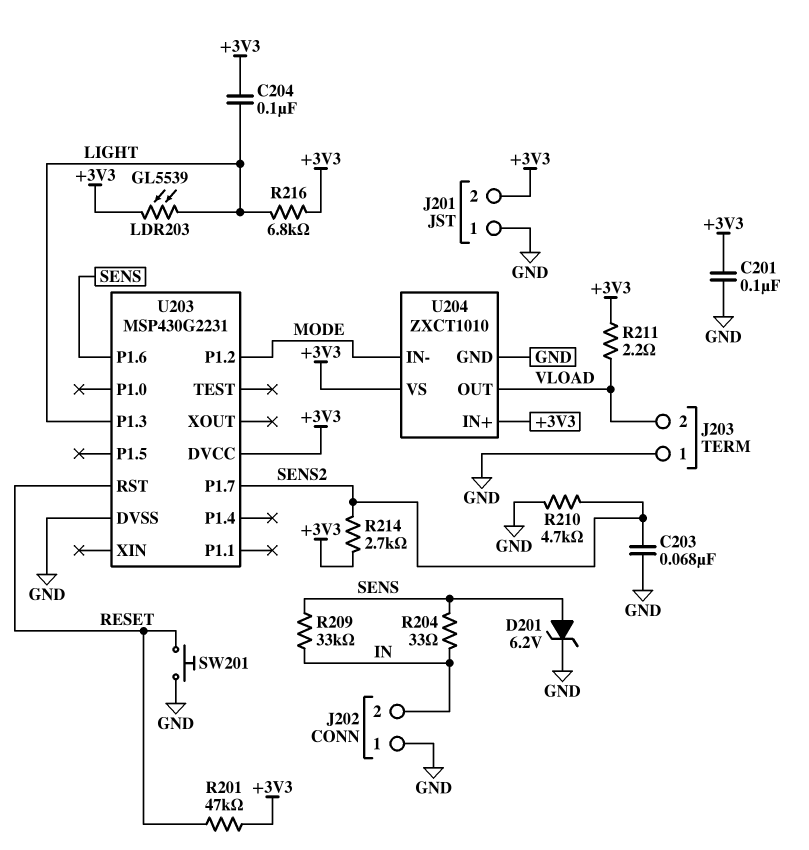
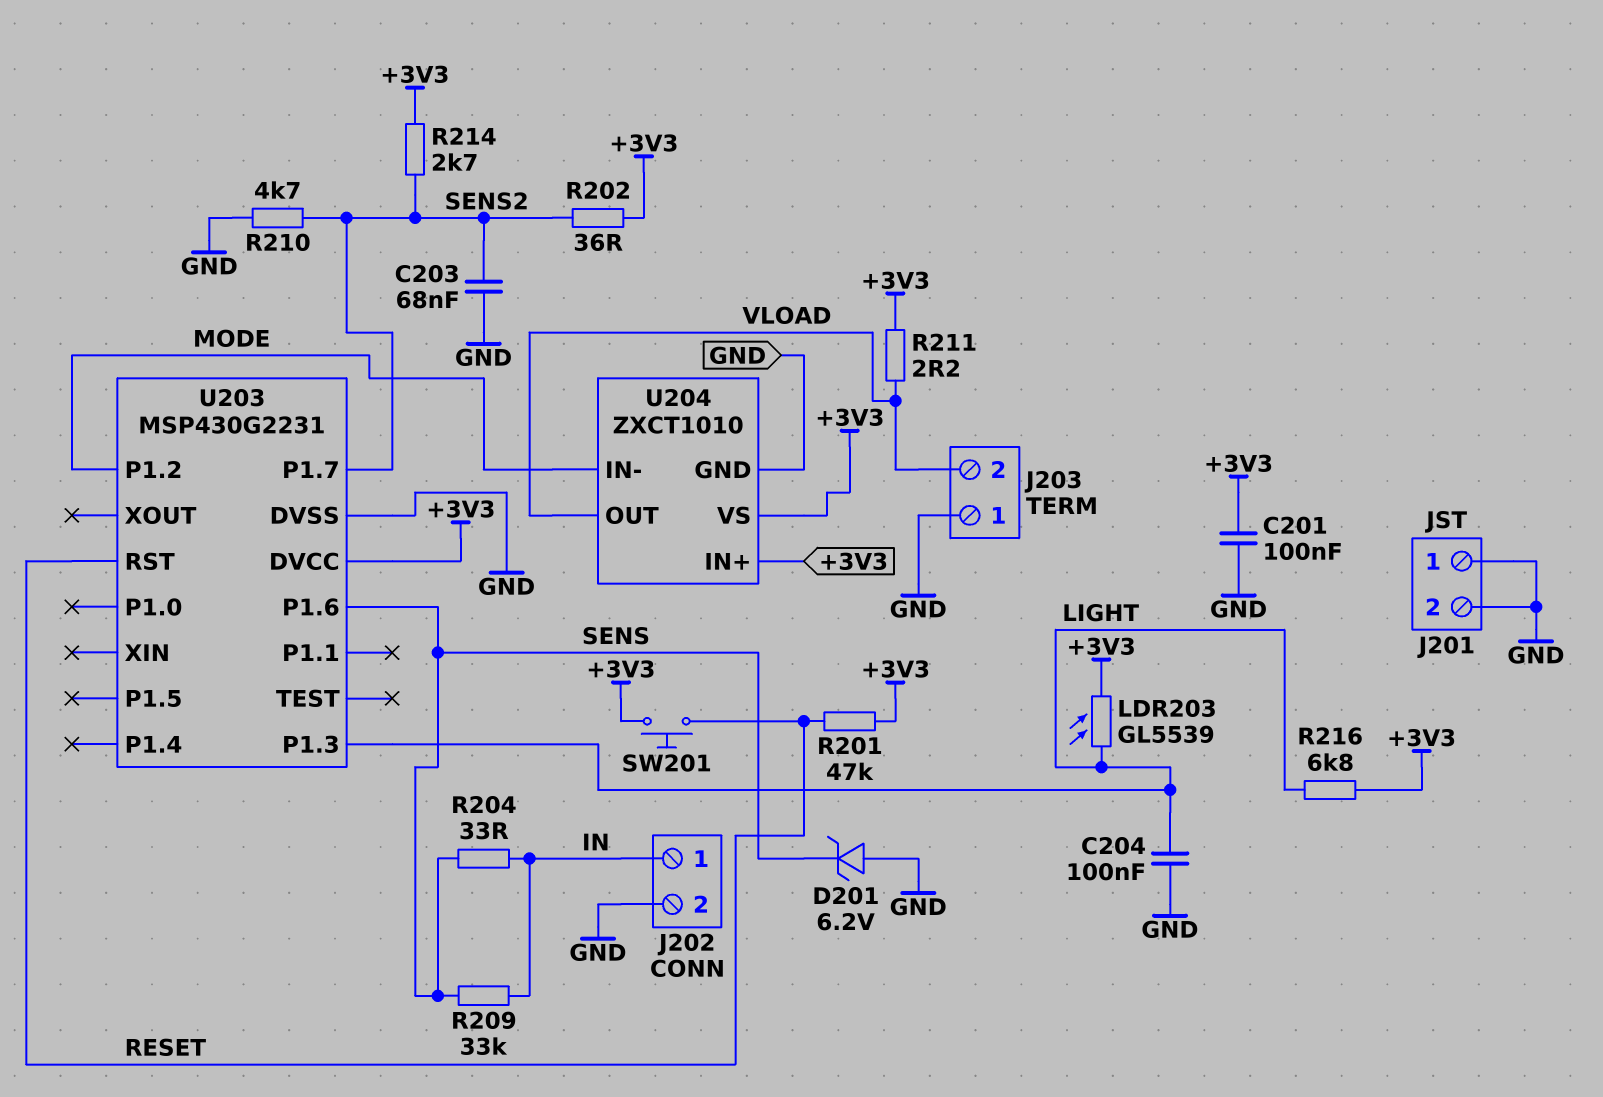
C204: 100nF (+3V3, LIGHT) -> 100nF (GND, LIGHT)
D201: zener 6.2V (A SENS, K GND) -> zener 6.2V (A GND, K SENS)
J201 pin 2: +3V3 -> GND
J202 pin 1: GND -> IN
J202 pin 2: IN -> GND
R202: none -> 36 (+3V3, SENS2)
SW201: button (GND, RESET) -> button (+3V3, RESET)

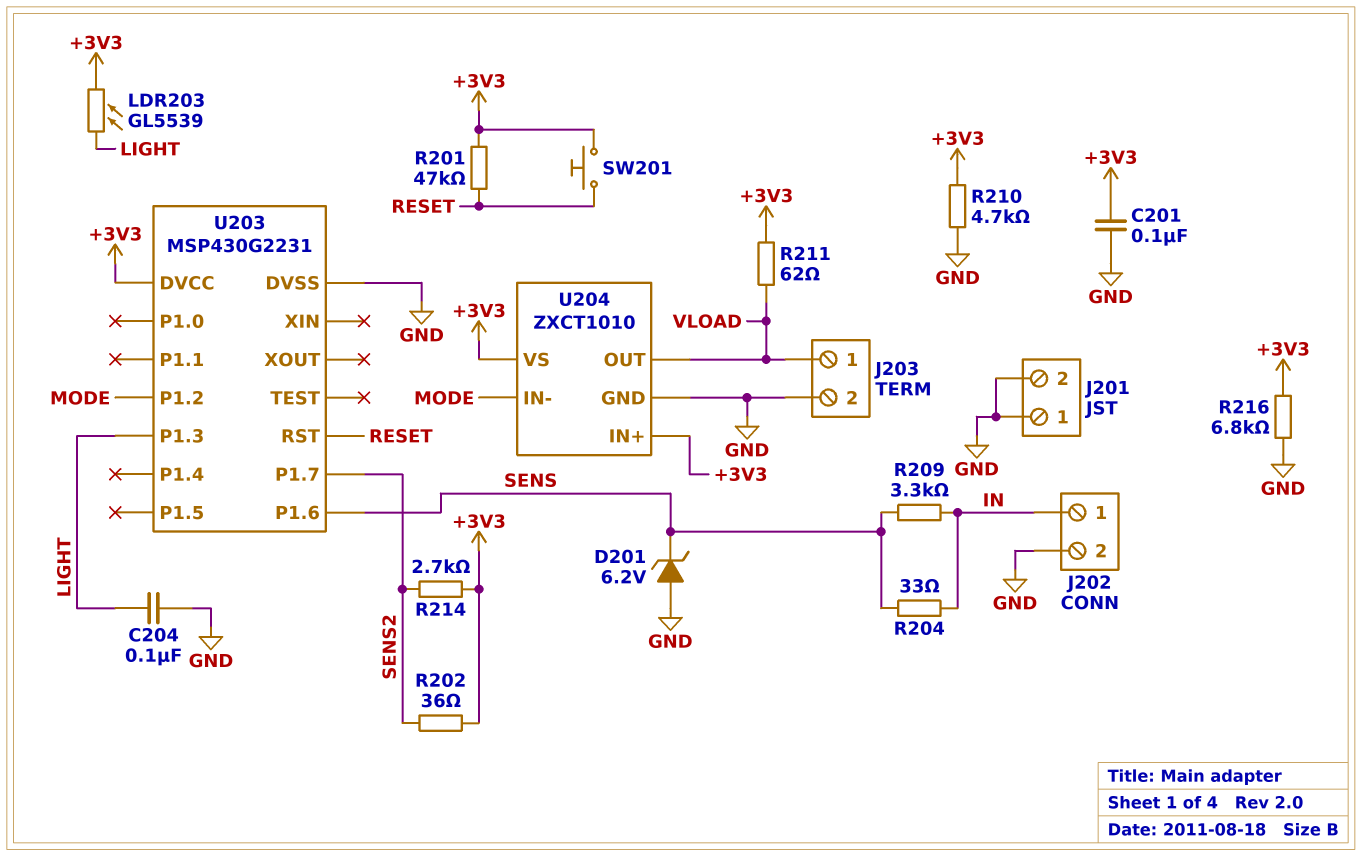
C203: 68nF (GND, SENS2) -> none
J203 pin 1: GND -> VLOAD
J203 pin 2: VLOAD -> GND
R209: 33k (IN, SENS) -> 3.3k (IN, SENS)
R210: 4.7k (GND, SENS2) -> 4.7k (+3V3, GND)
R211: 2.2 (+3V3, VLOAD) -> 62 (+3V3, VLOAD)
R216: 6.8k (+3V3, LIGHT) -> 6.8k (+3V3, GND)

